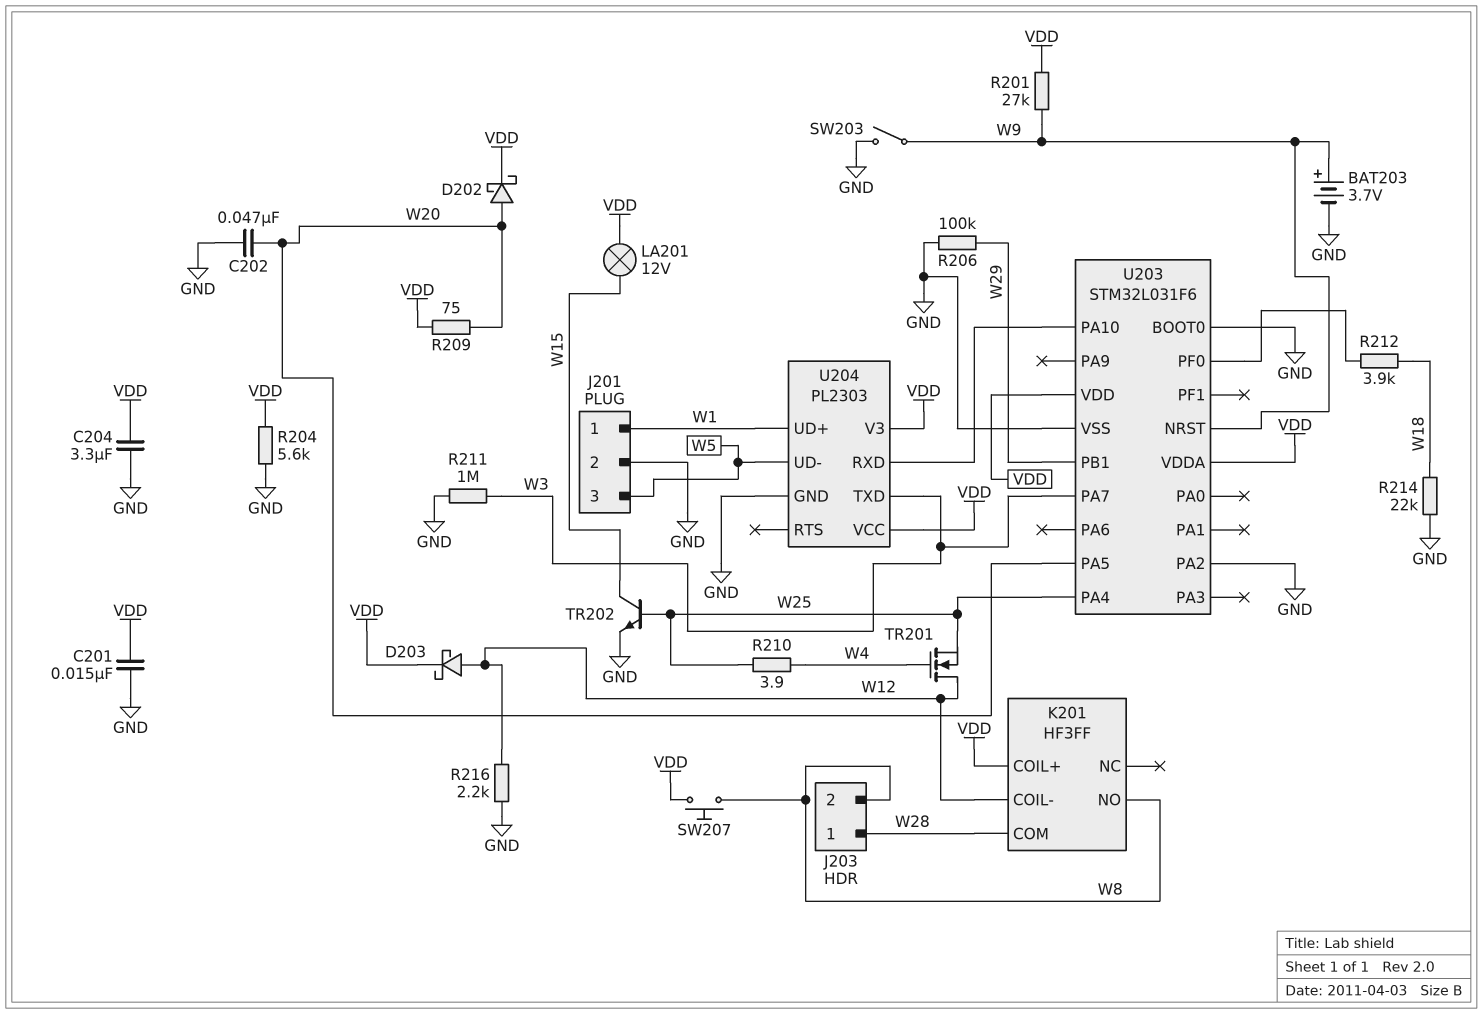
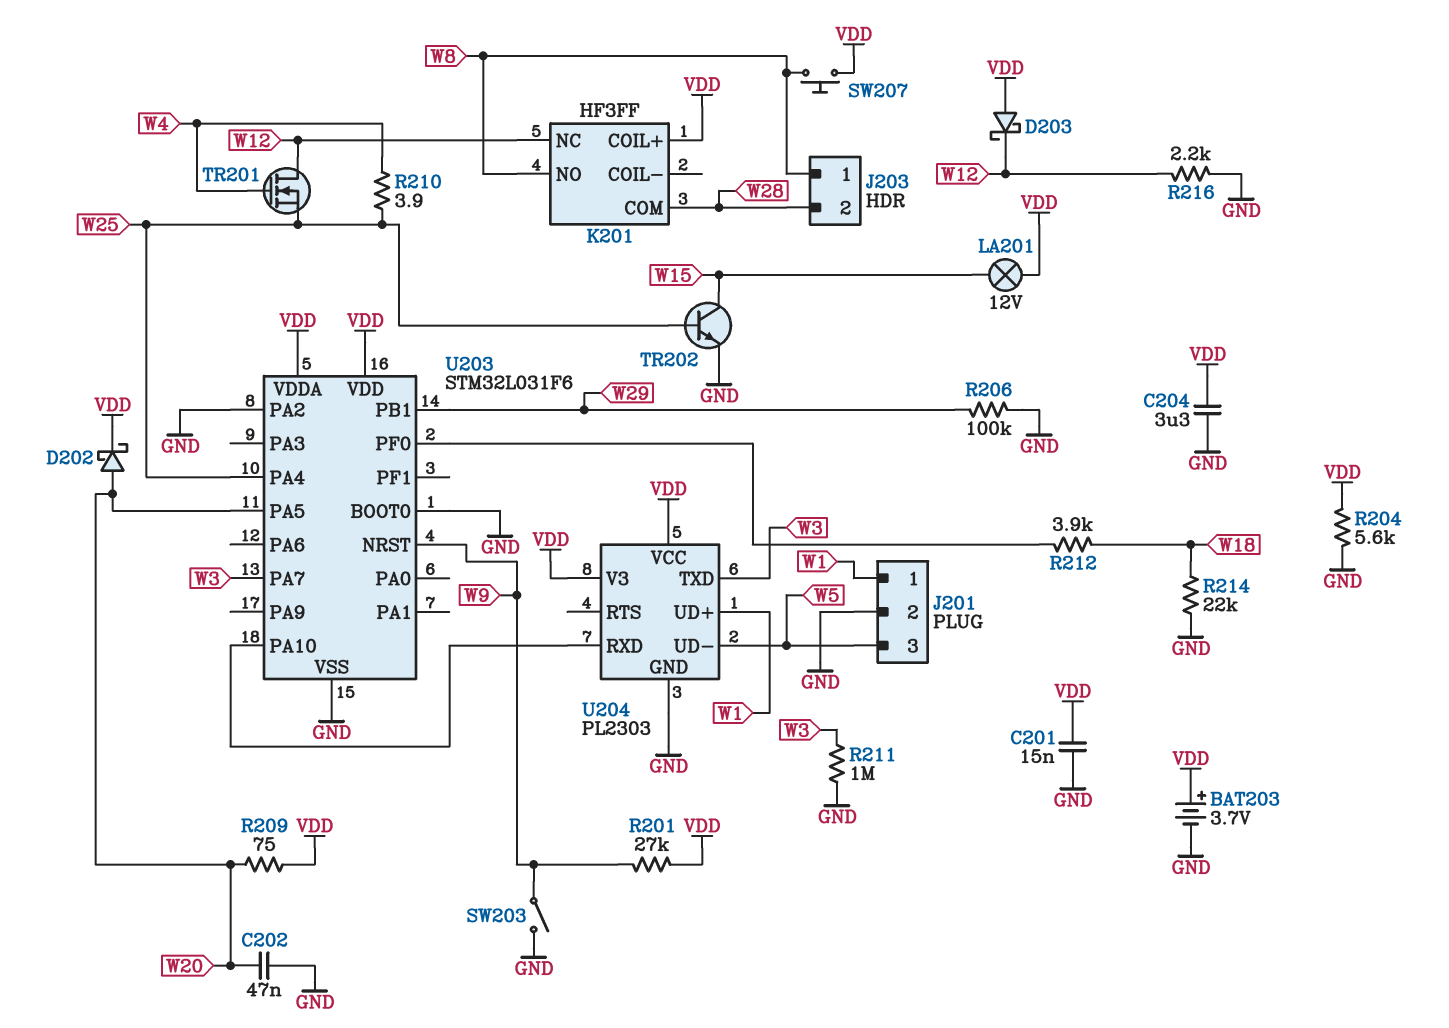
BAT203: 3.7V (plus W9, minus GND) -> 3.7V (plus VDD, minus GND)
D203: schottky (A W12, K VDD) -> schottky (A VDD, K W12)
J203 pin 1: W28 -> W8
J203 pin 2: W8 -> W28
K201 pin COIL-: W12 -> none
K201 pin NC: none -> W12

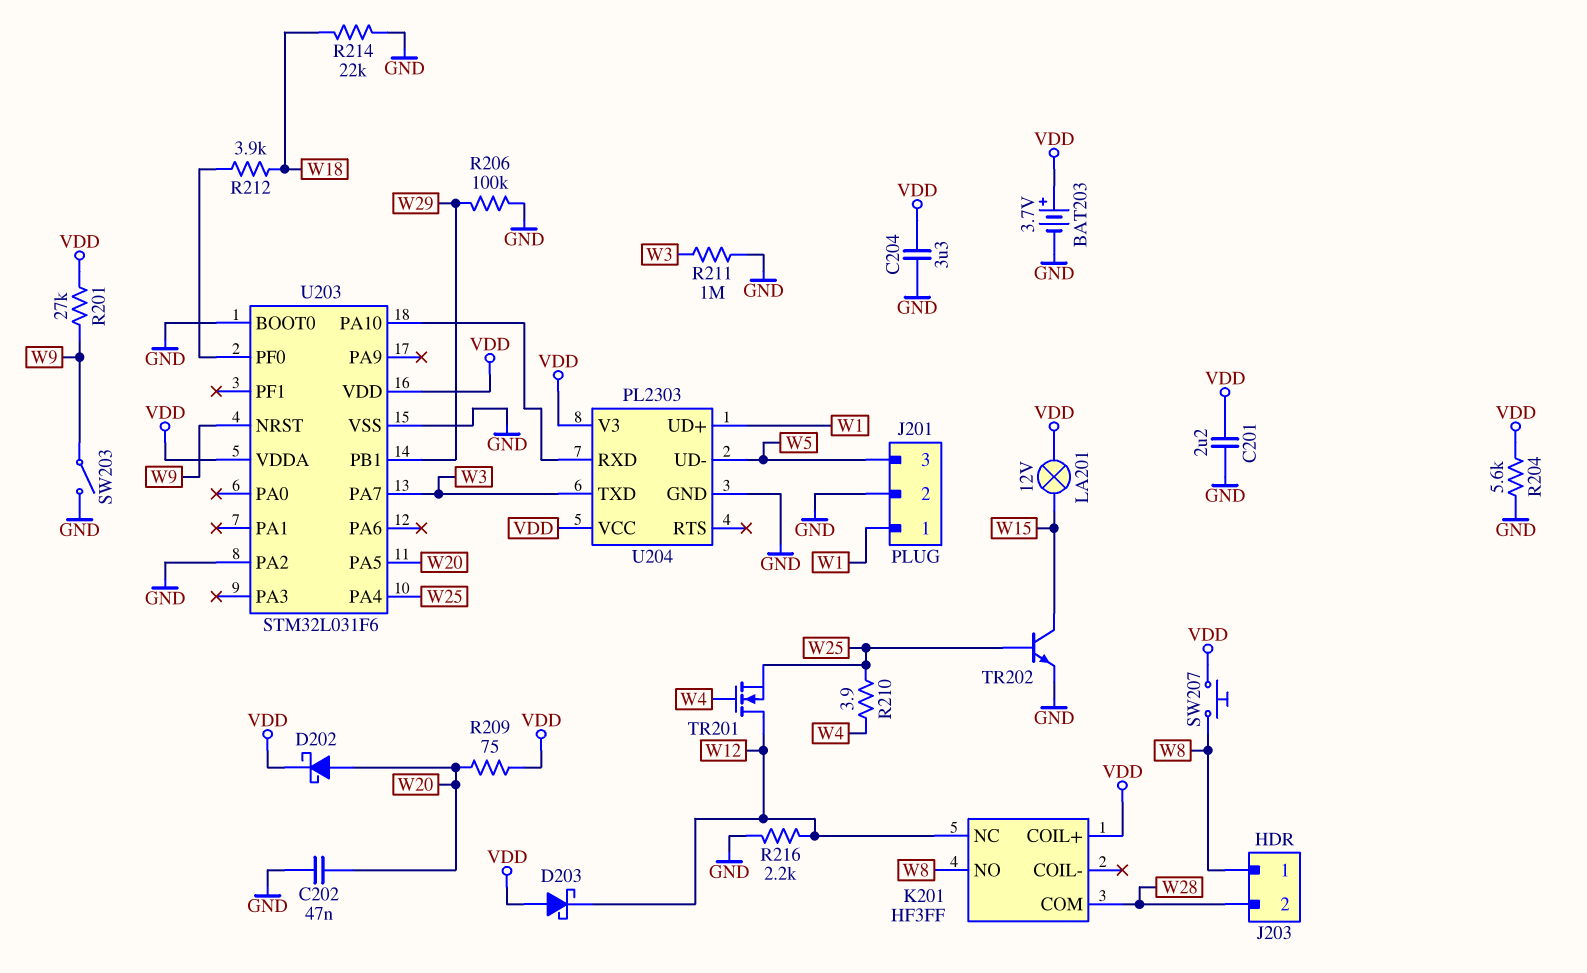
C201: 15nF (GND, VDD) -> 2.2uF (GND, VDD)

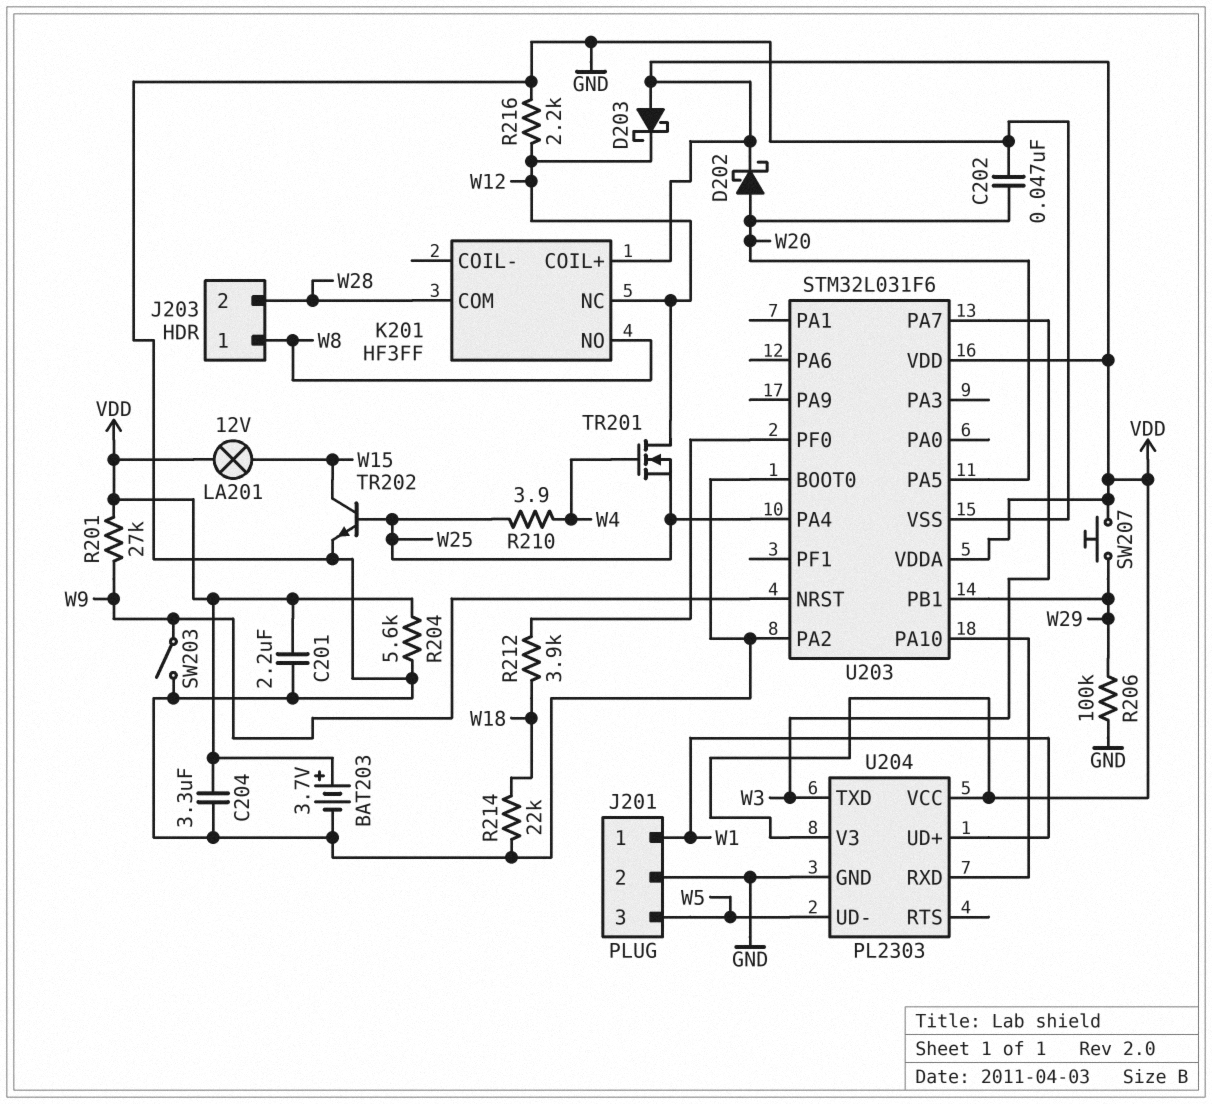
R209: 75 (VDD, W20) -> none
R211: 1M (GND, W3) -> none
SW207: button (VDD, W8) -> button (VDD, W29)

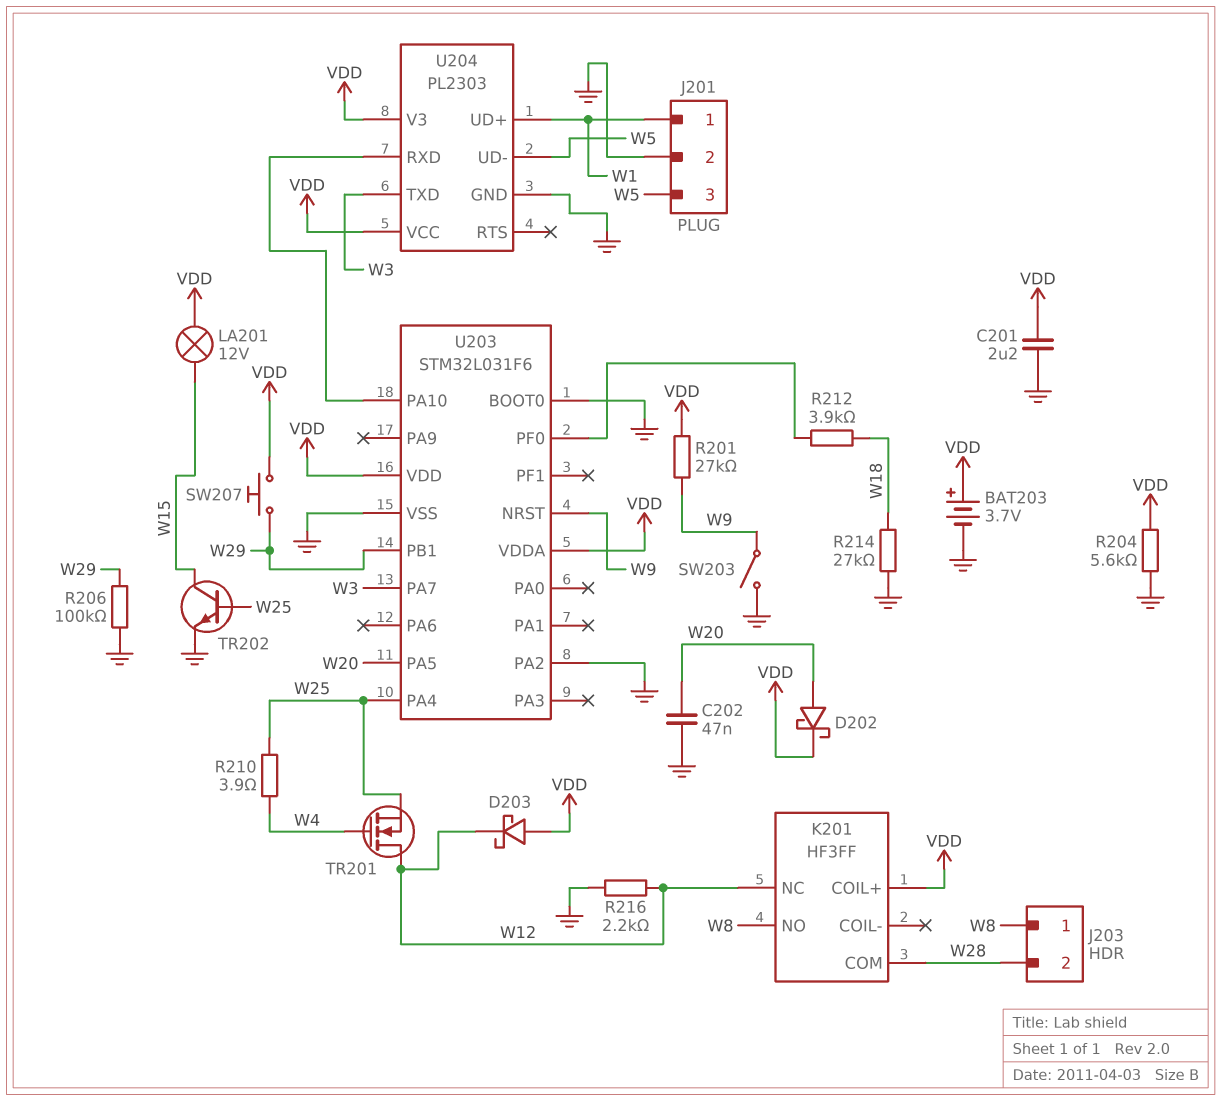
C204: 3.3uF (GND, VDD) -> none
R214: 22k (GND, W18) -> 27k (GND, W18)

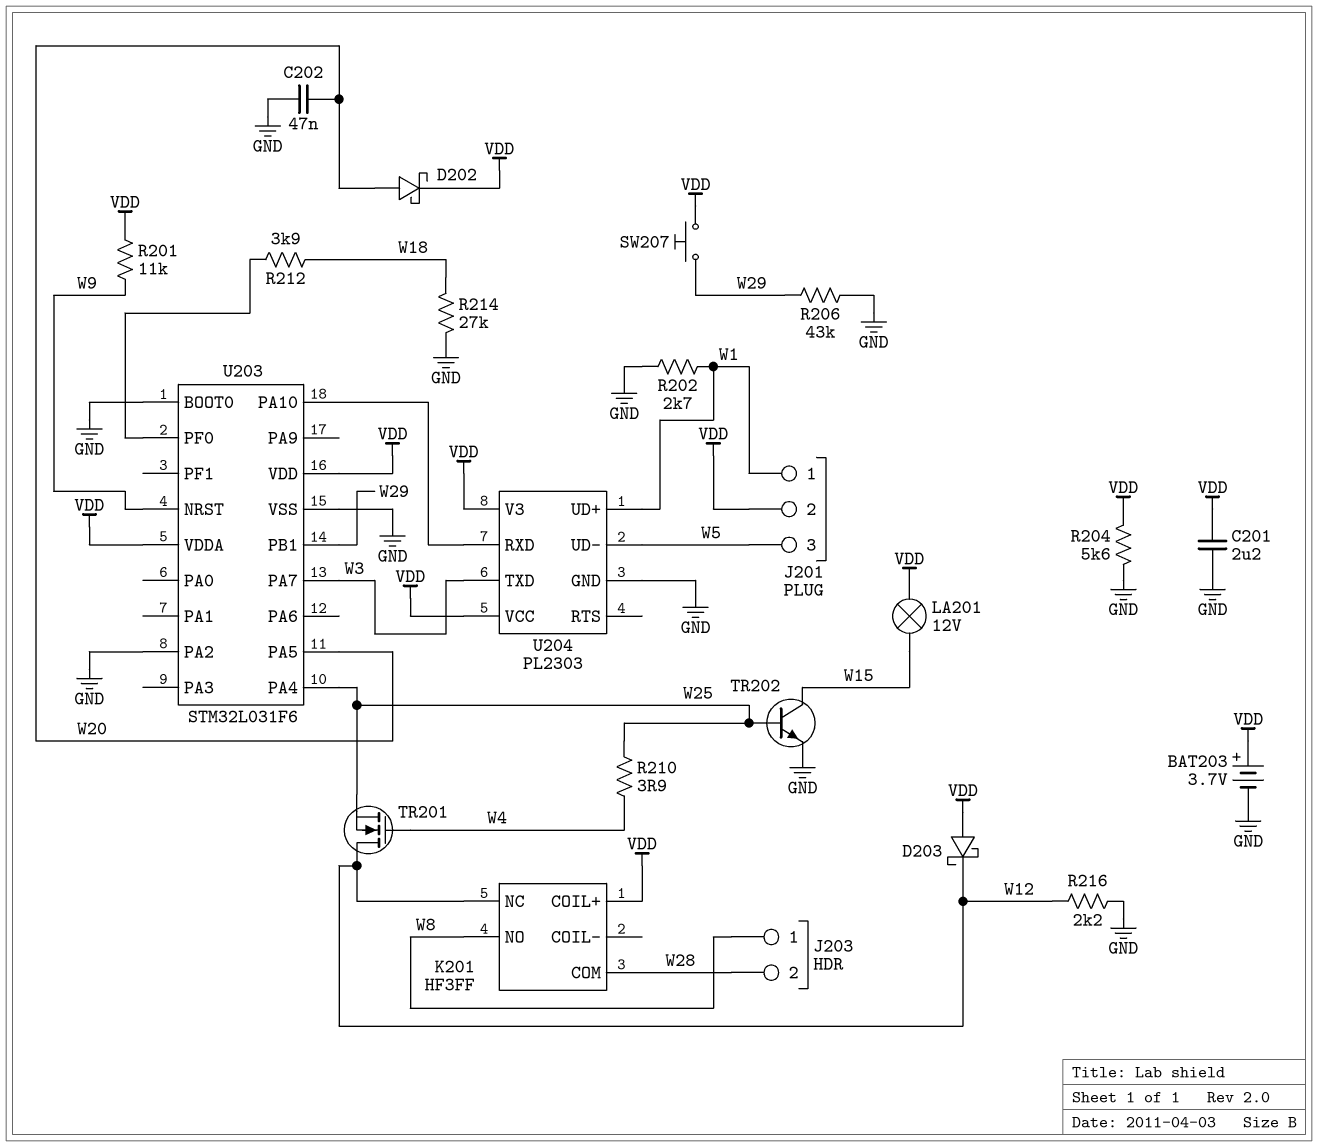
J201 pin 2: GND -> VDD
R201: 27k (VDD, W9) -> 11k (VDD, W9)
R202: none -> 2.7k (GND, W1)
R206: 100k (GND, W29) -> 43k (GND, W29)
SW203: switch (GND, W9) -> none

